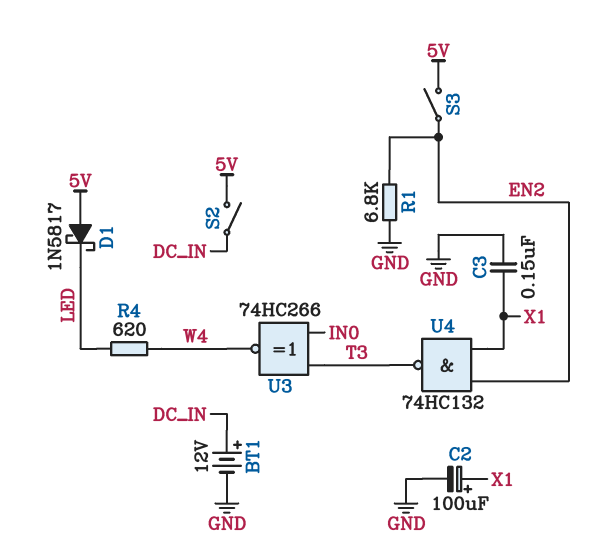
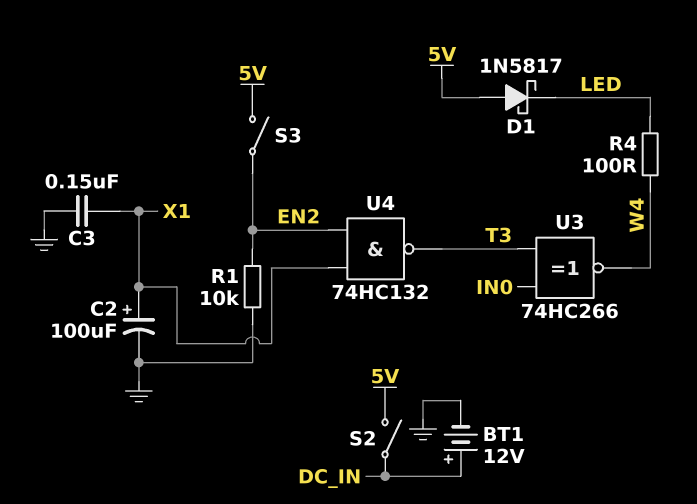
R1: 6.8k (EN2, GND) -> 10k (EN2, GND)
R4: 620 (LED, W4) -> 100 (LED, W4)

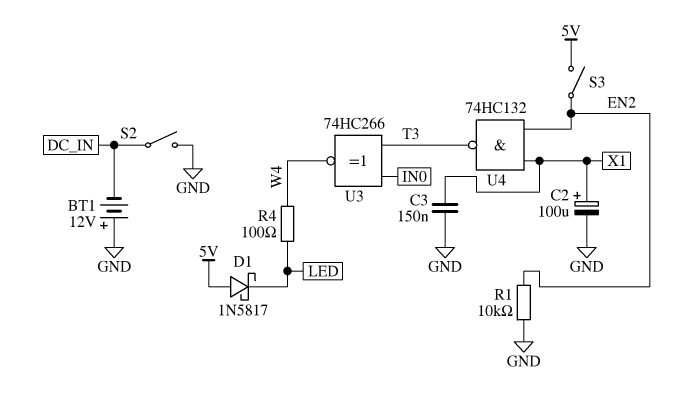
BT1: 12V (plus DC_IN, minus GND) -> 12V (plus GND, minus DC_IN)
S2: switch (5V, DC_IN) -> switch (DC_IN, GND)

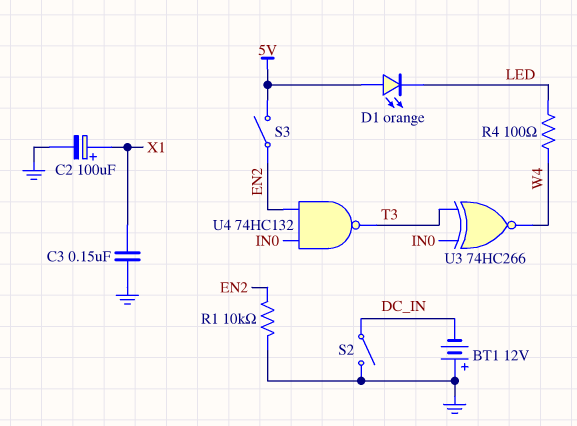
D1: schottky 1N5817 (A 5V, K LED) -> LED orange (A 5V, K LED)
U4: NAND 74HC132 (in EN2, in X1, out T3) -> NAND 74HC132 (in EN2, in IN0, out T3)

